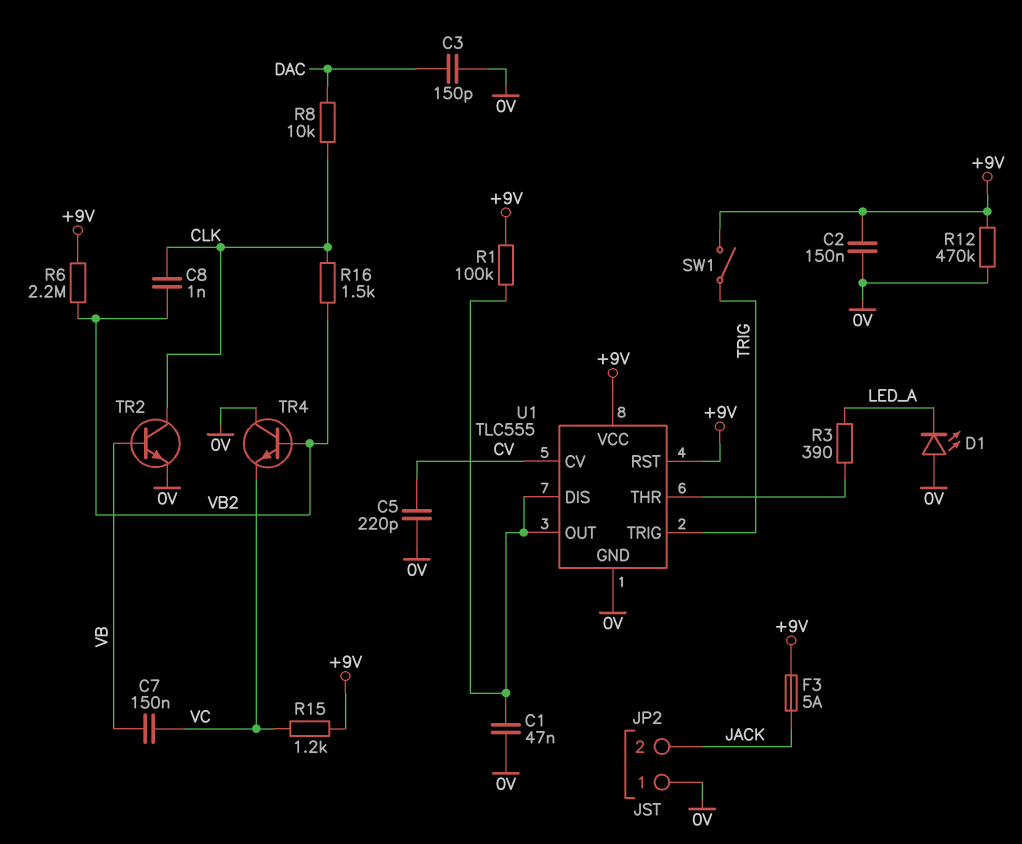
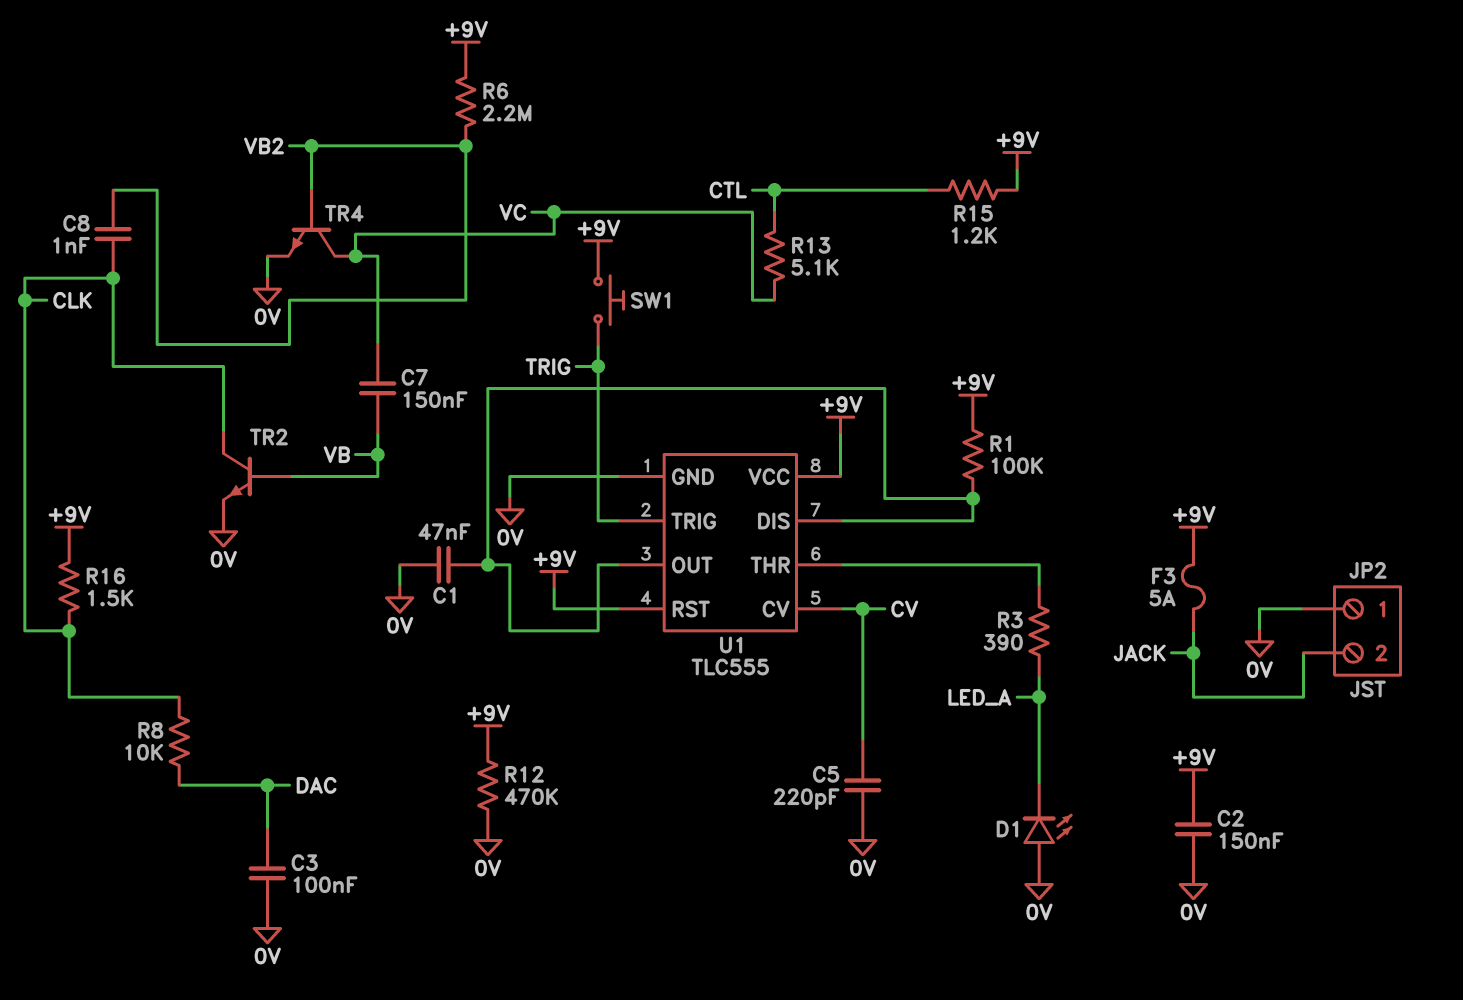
C3: 150pF (0V, DAC) -> 100nF (0V, DAC)
R13: none -> 5.1k (CTL, VC)
R15: 1.2k (+9V, VC) -> 1.2k (+9V, CTL)
R16: 1.5k (CLK, VB2) -> 1.5k (+9V, CLK)
SW1: switch (+9V, TRIG) -> button (+9V, TRIG)
TR4: NPN (B VB2, C 0V, E VC) -> NPN (B VB2, C VC, E 0V)

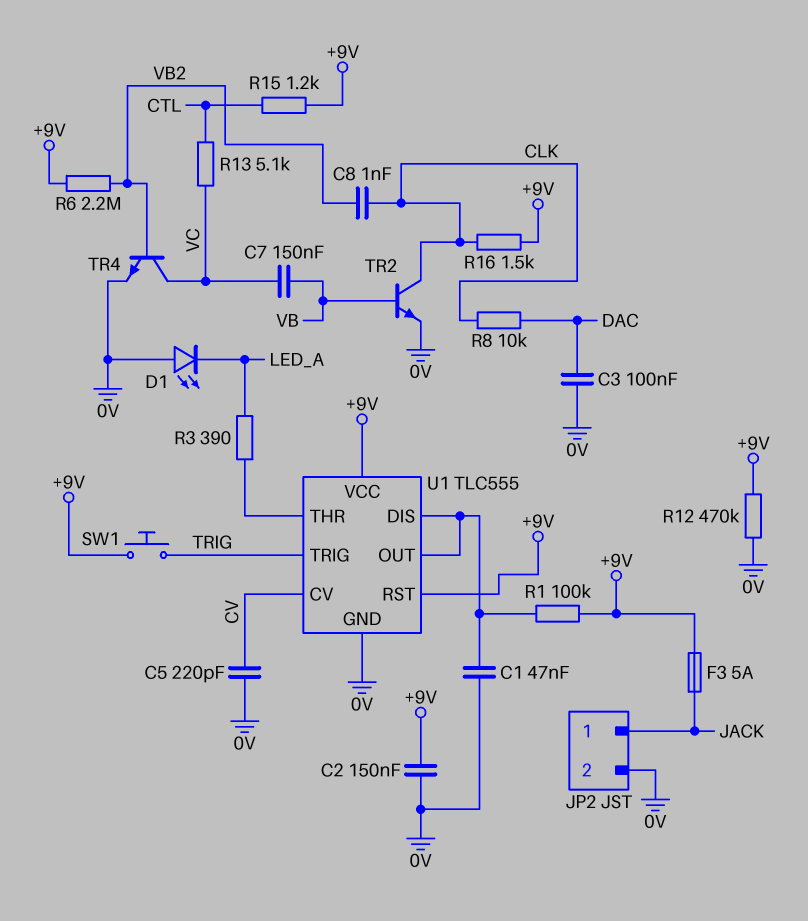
JP2 pin 1: 0V -> JACK
JP2 pin 2: JACK -> 0V

